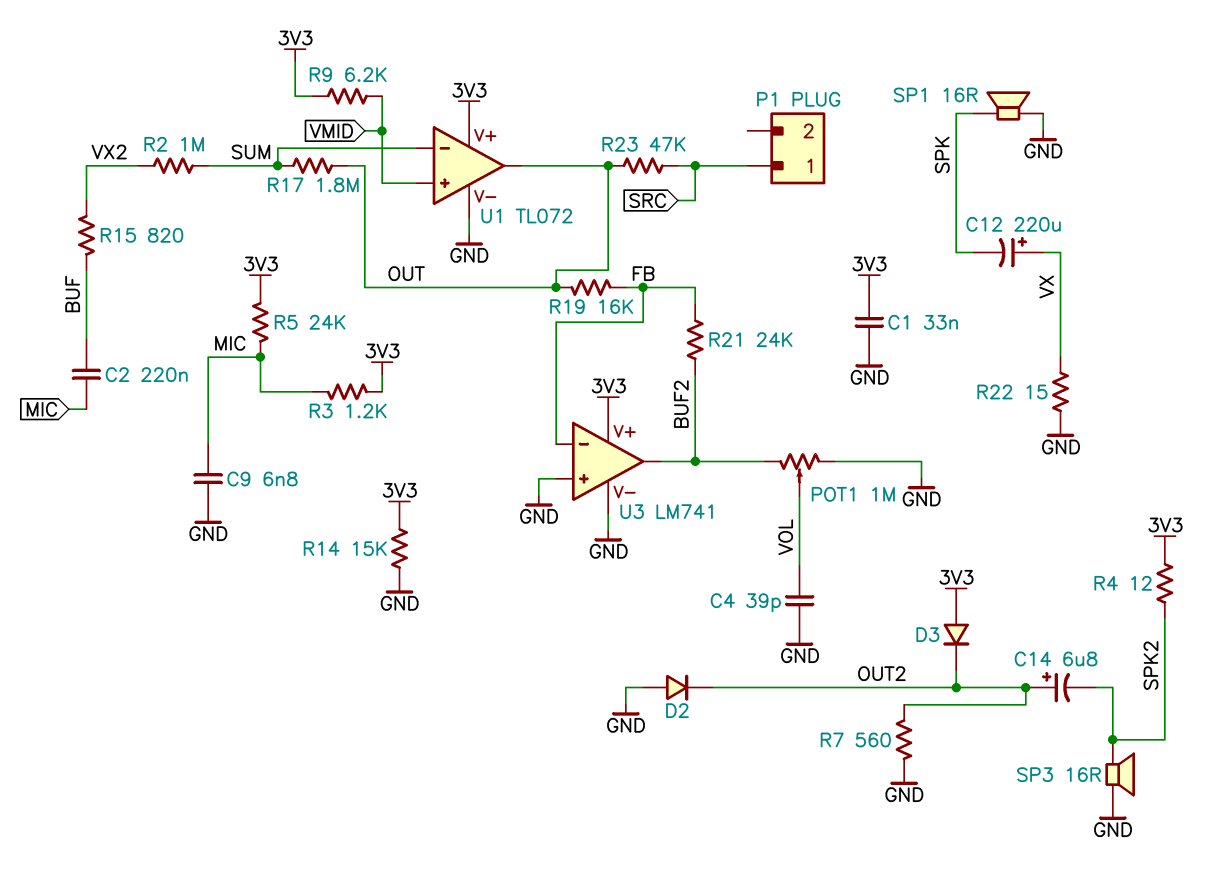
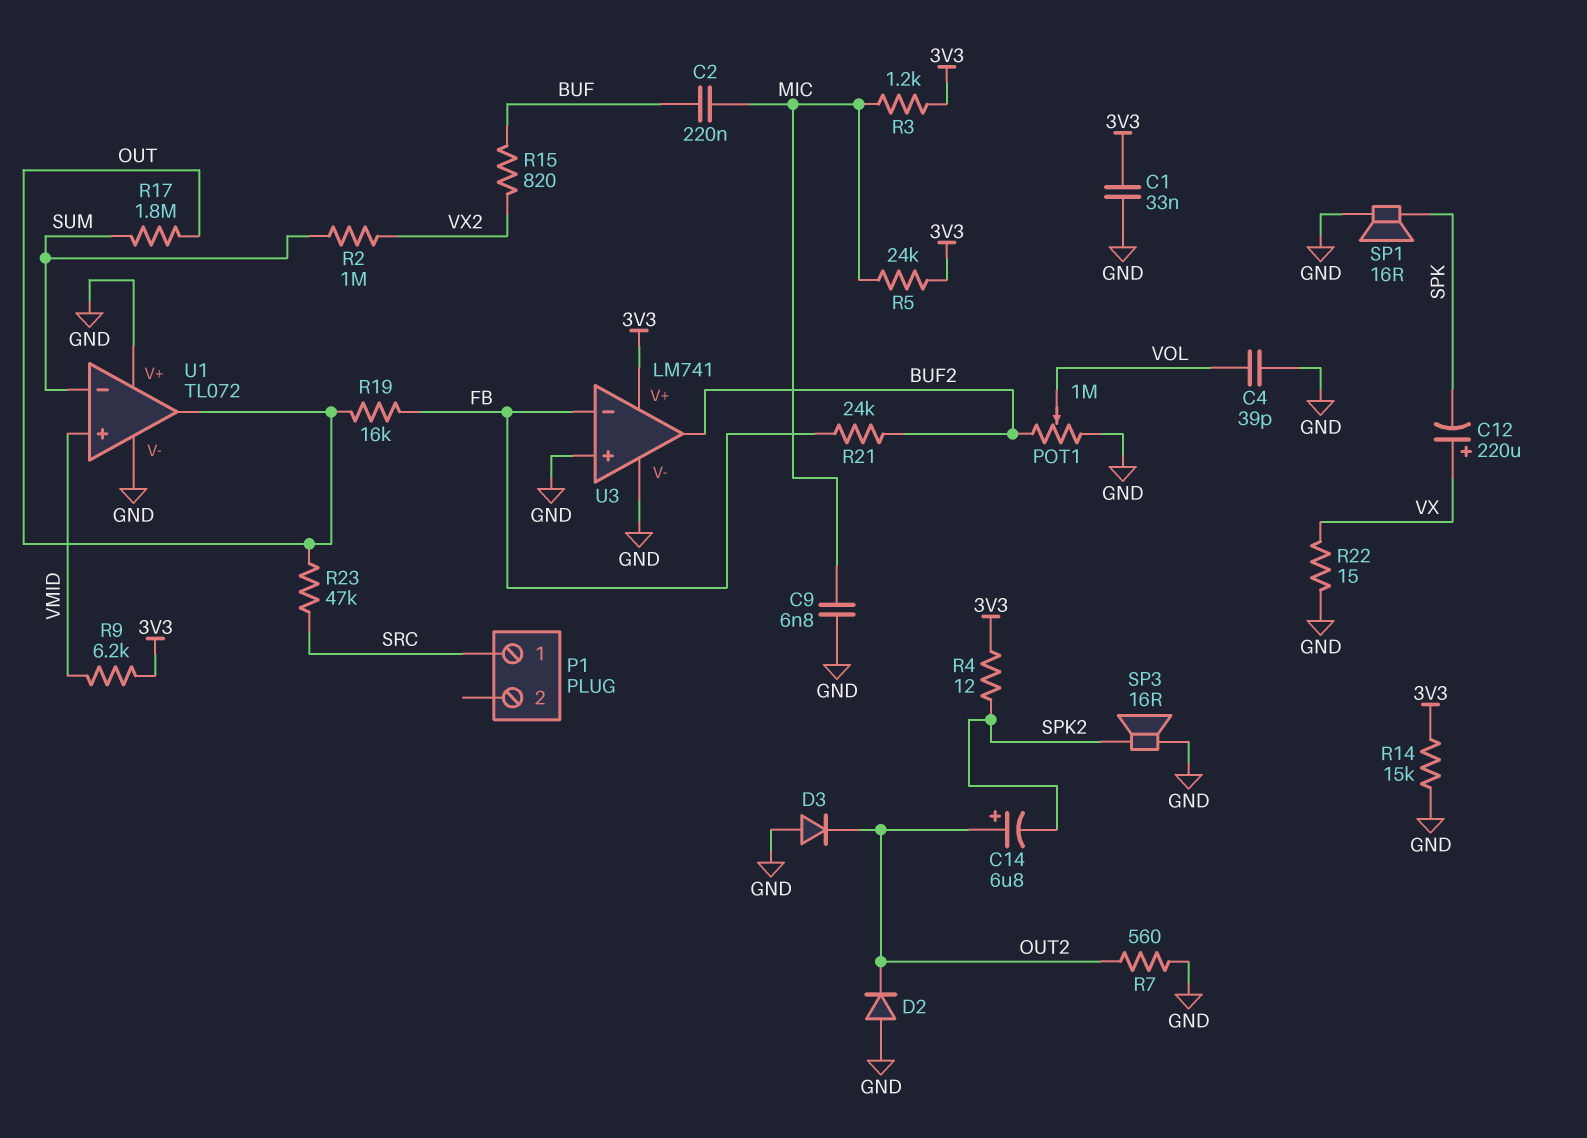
D3: diode (A 3V3, K OUT2) -> diode (A GND, K OUT2)
U1 pin V+: 3V3 -> GND

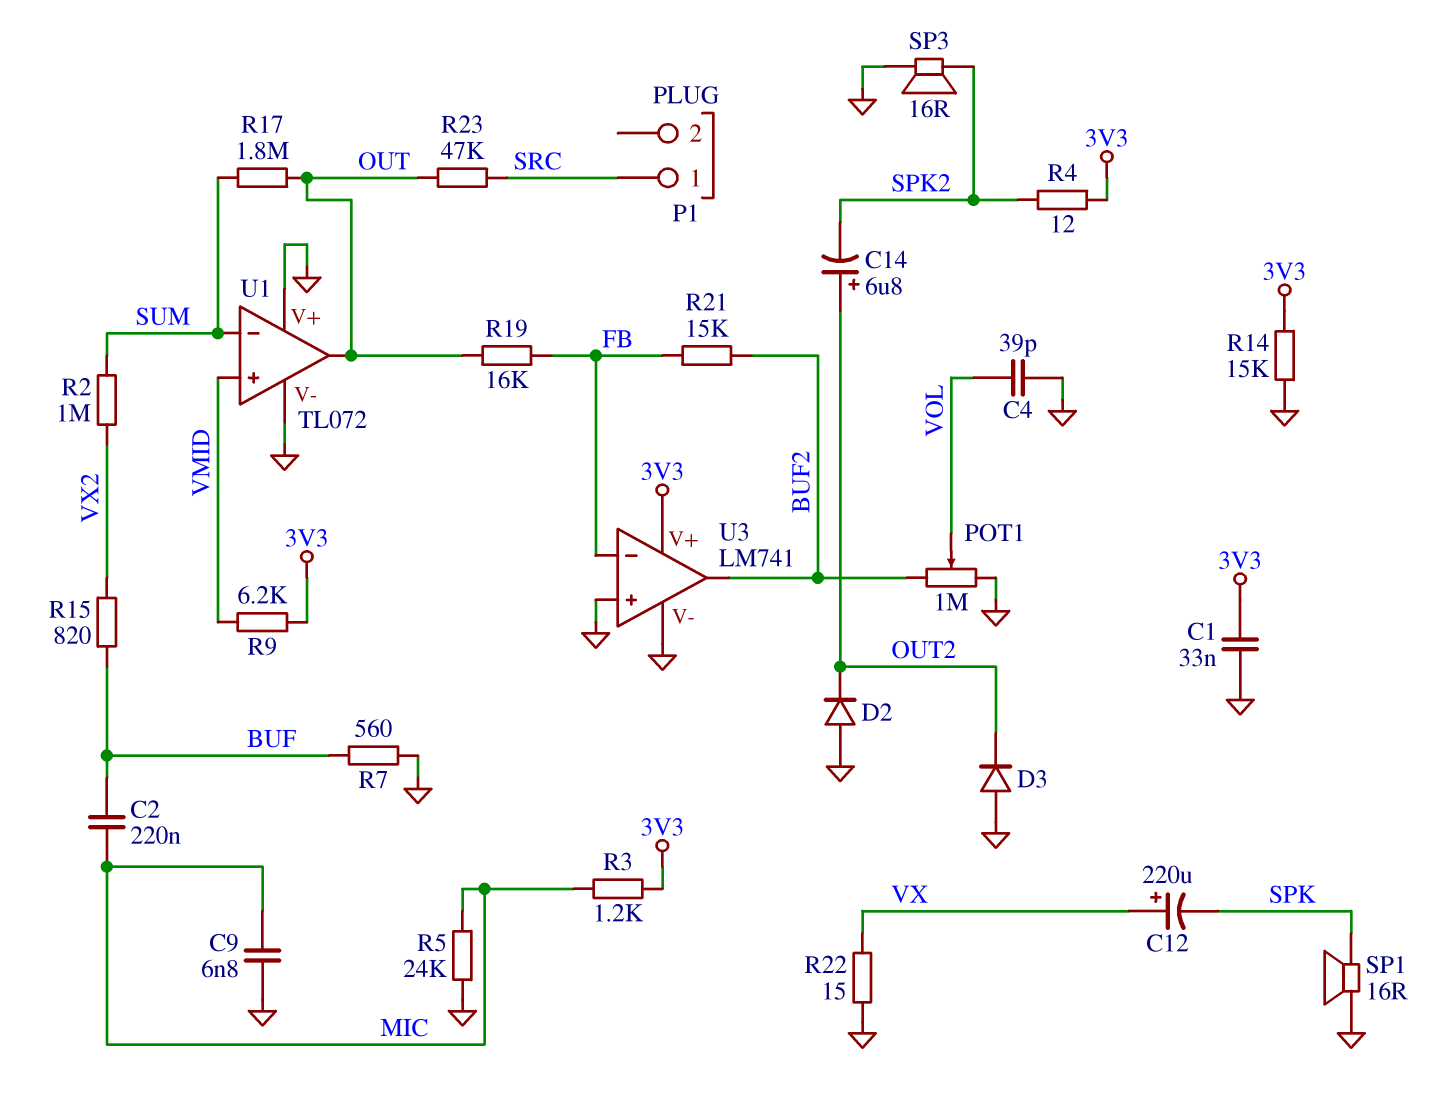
R5: 24k (3V3, MIC) -> 24k (GND, MIC)
R7: 560 (GND, OUT2) -> 560 (BUF, GND)
R21: 24k (BUF2, FB) -> 15k (BUF2, FB)

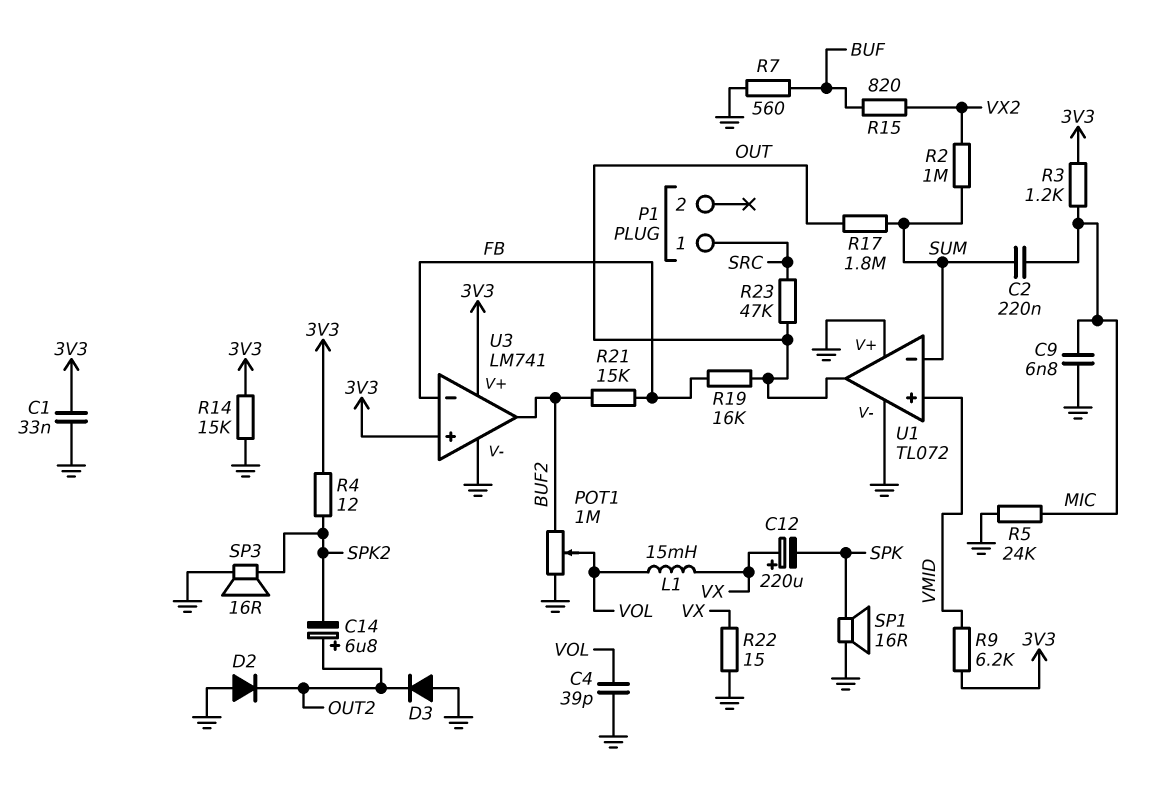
C2: 220nF (BUF, MIC) -> 220nF (MIC, SUM)
L1: none -> 15mH (VOL, VX)
U3 pin in+: GND -> 3V3

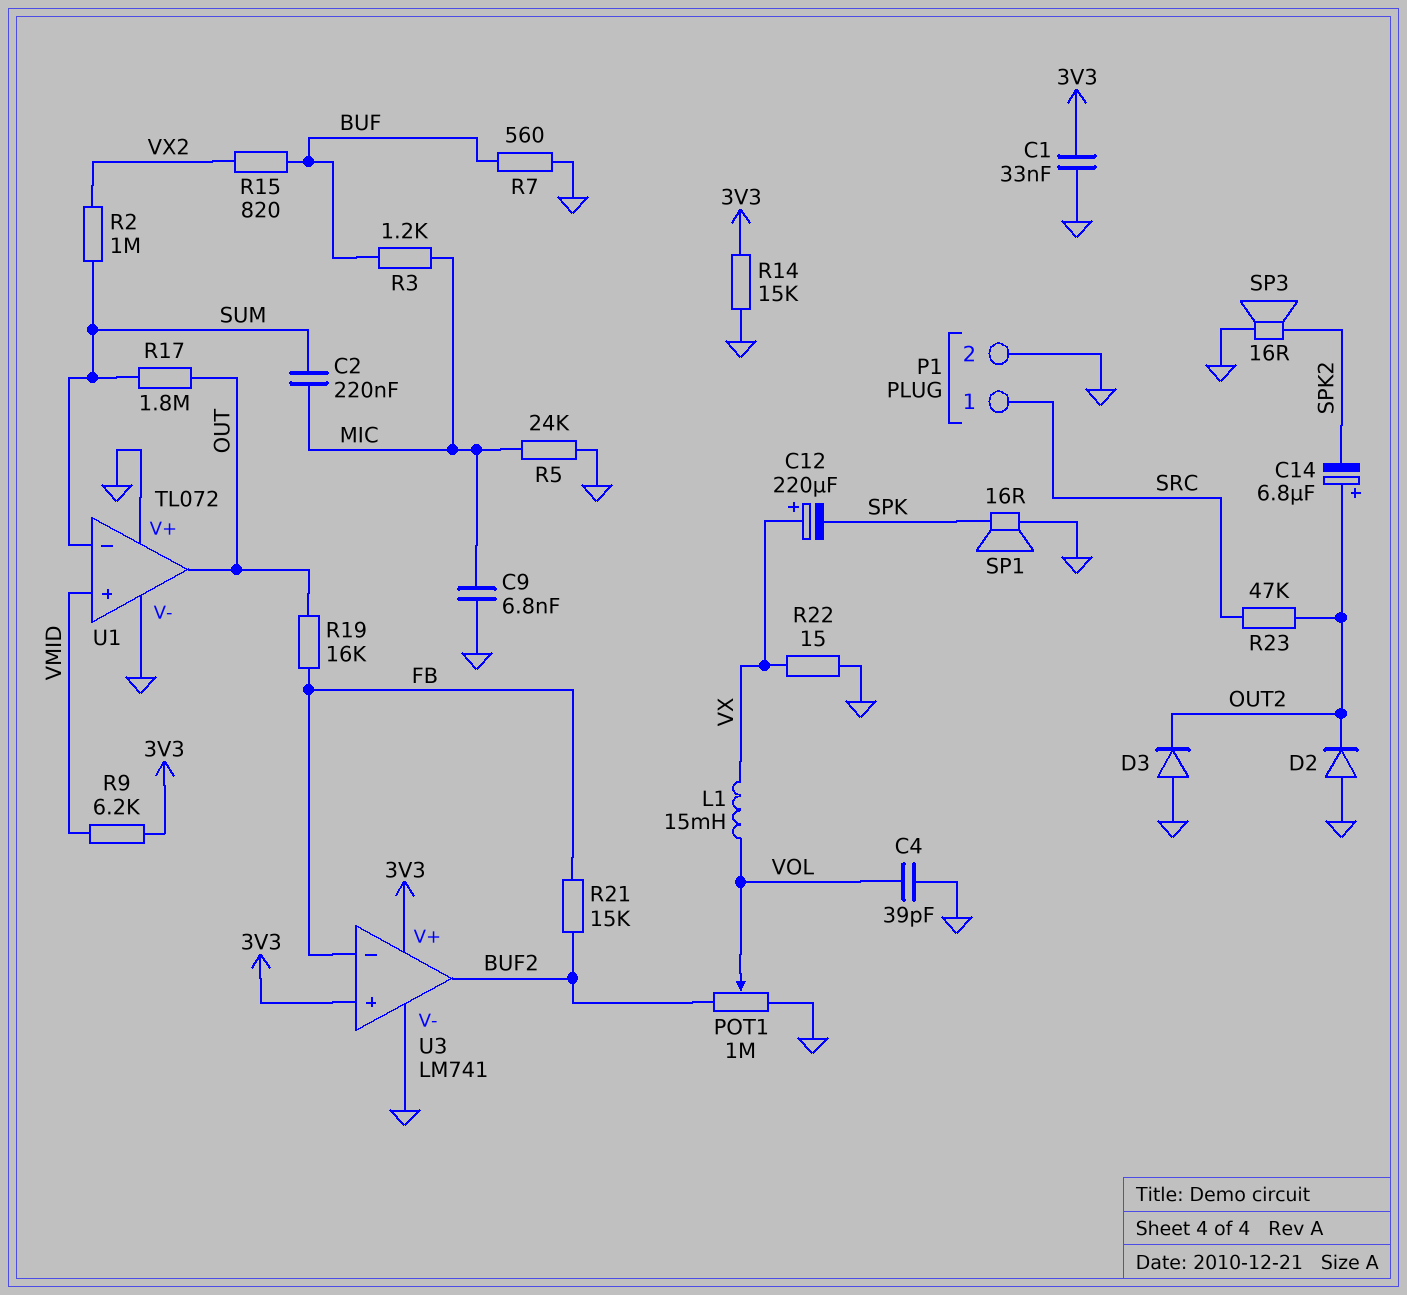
P1 pin 2: none -> GND
R3: 1.2k (3V3, MIC) -> 1.2k (BUF, MIC)
R4: 12 (3V3, SPK2) -> none
R23: 47k (OUT, SRC) -> 47k (OUT2, SRC)

